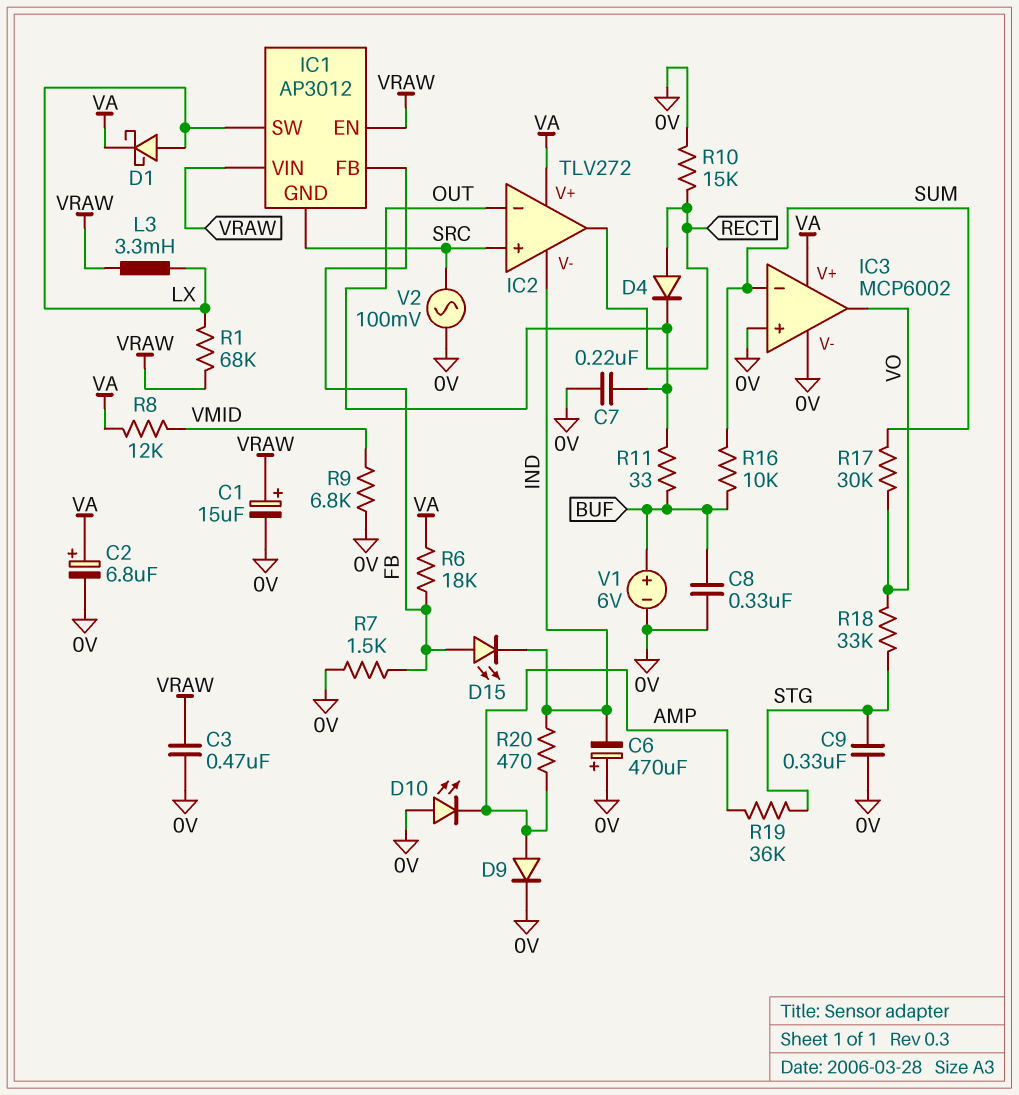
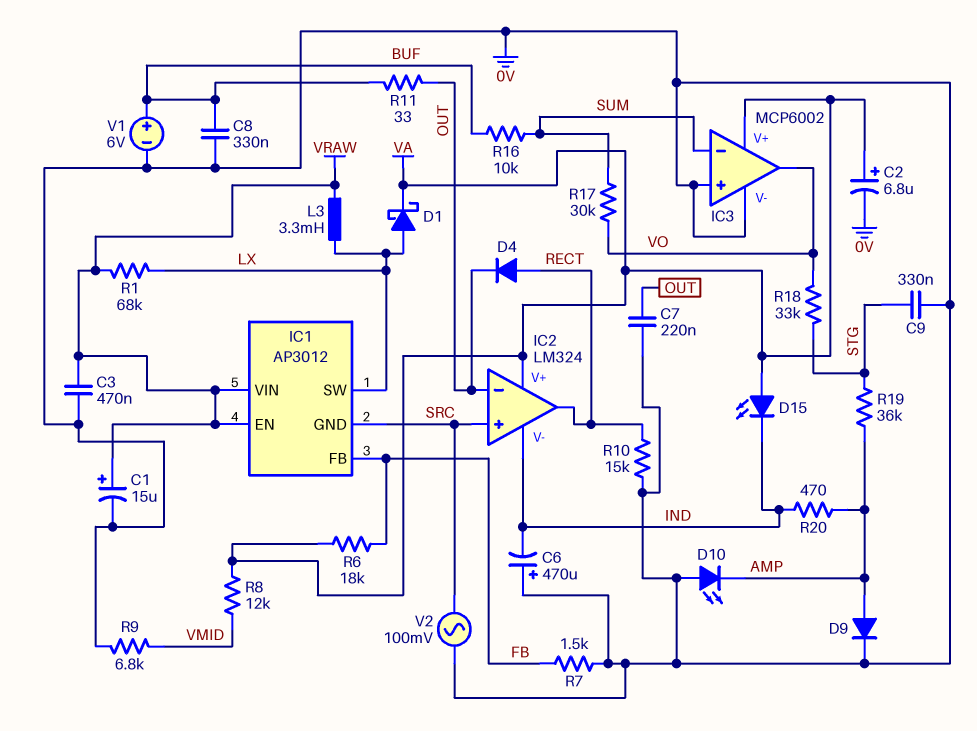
D15: LED (A FB, K IND) -> LED (A VA, K IND)
IC2: TLV272 -> LM324

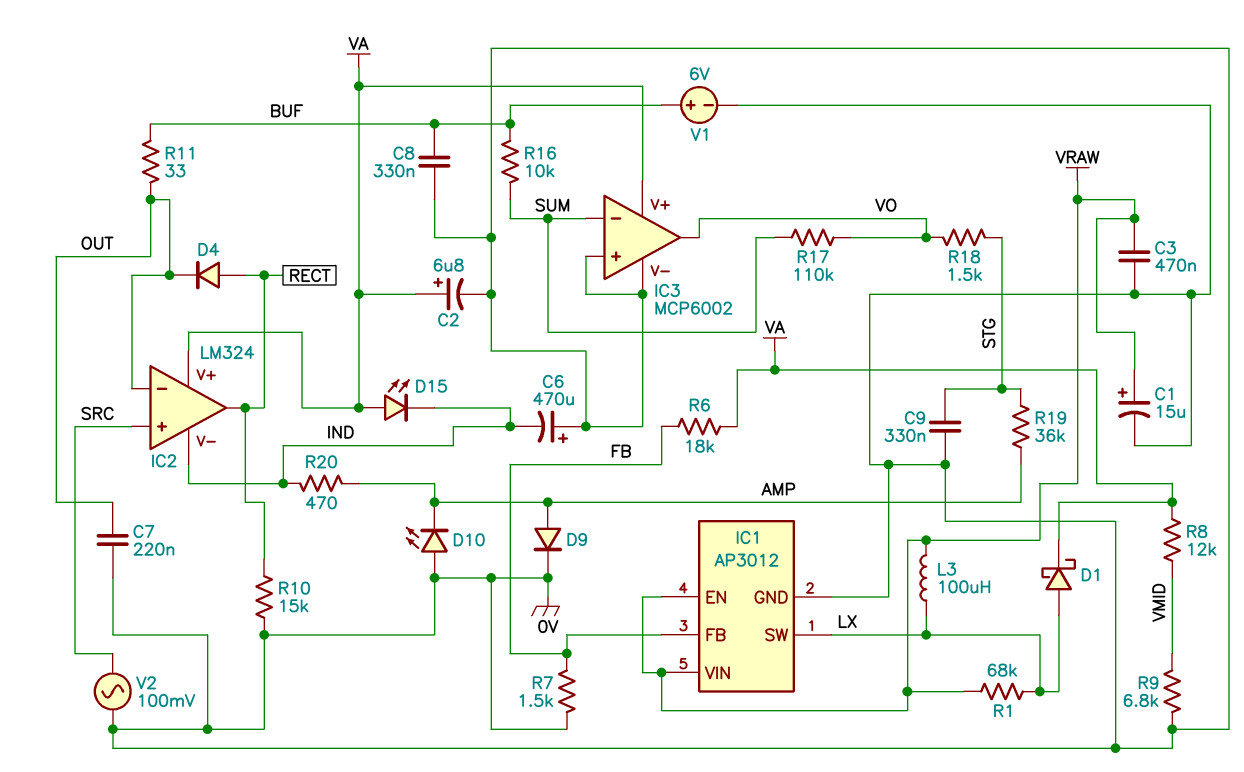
IC1 pin GND: SRC -> 0V
L3: 3.3mH (LX, VRAW) -> 100uH (LX, VRAW)
R17: 30k (SUM, VO) -> 110k (SUM, VO)
R18: 33k (STG, VO) -> 1.5k (STG, VO)

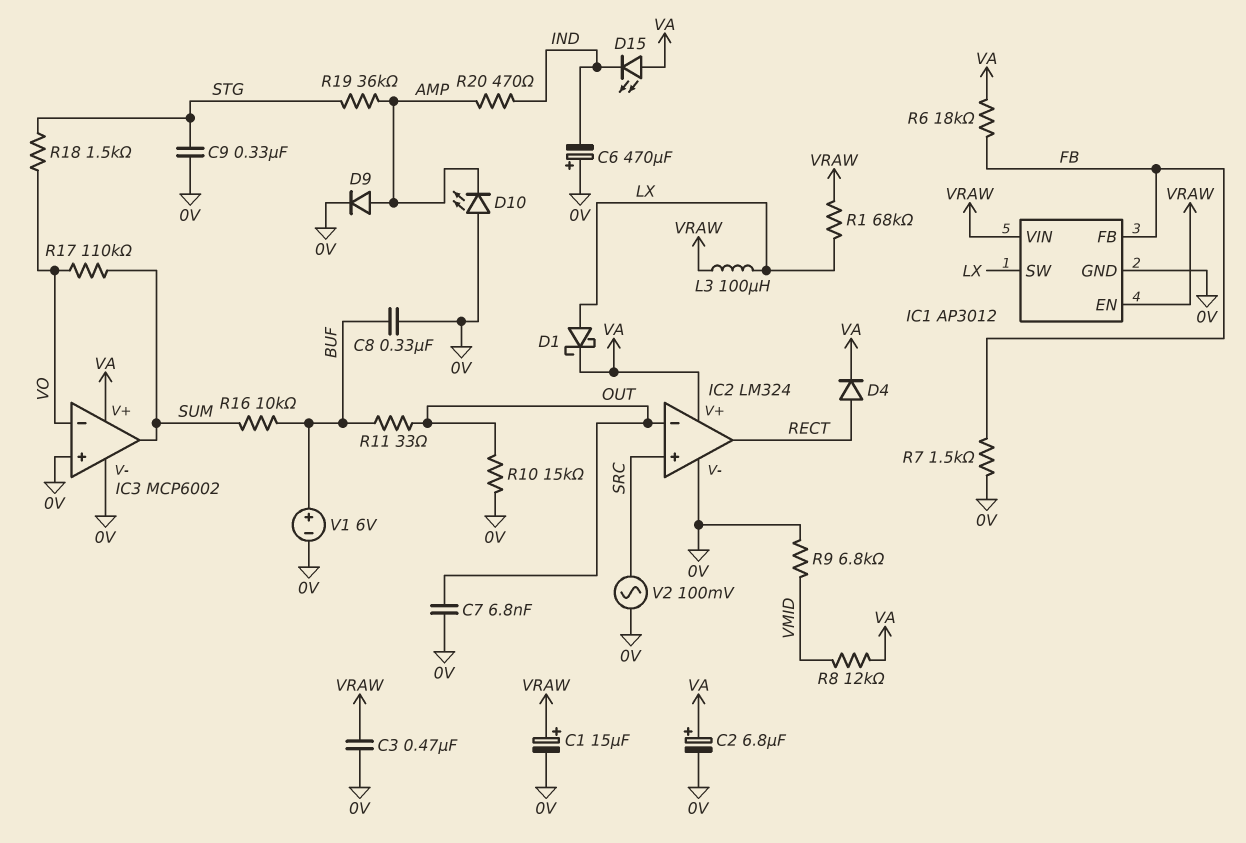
C7: 220nF (0V, OUT) -> 6.8nF (0V, OUT)
D4: diode (A RECT, K OUT) -> diode (A RECT, K VA)
IC2 pin V-: IND -> 0V
IC3 pin in-: SUM -> VO
IC3 pin out: VO -> SUM
R10: 15k (0V, RECT) -> 15k (0V, OUT)

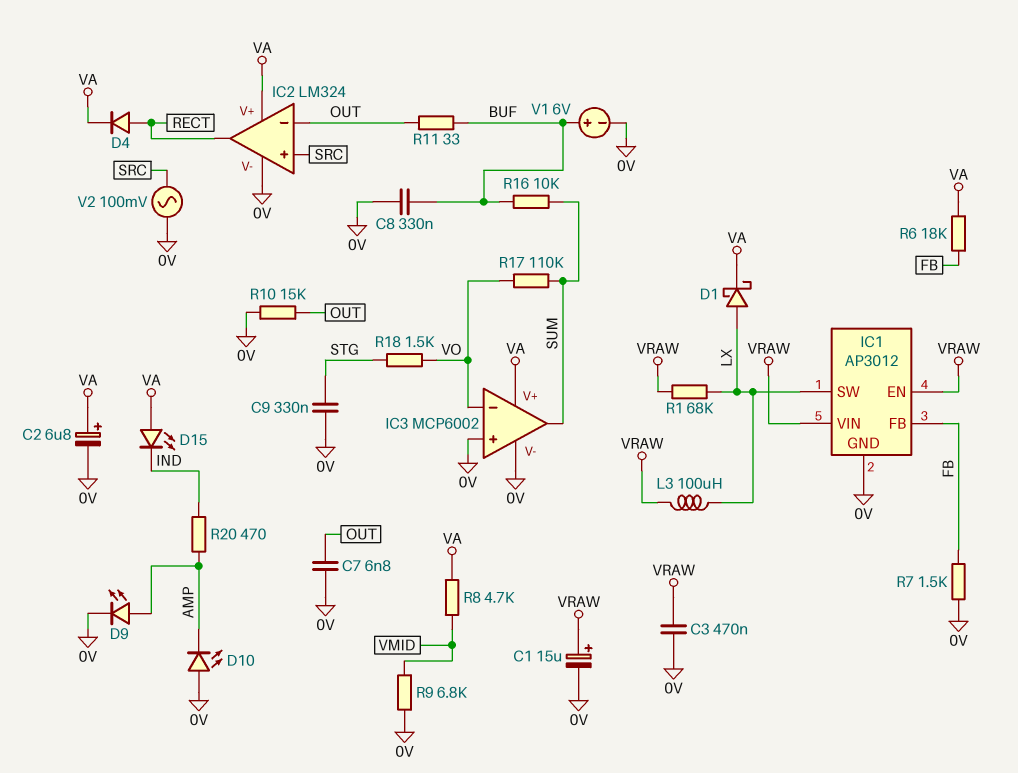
C6: 470uF (plus 0V, minus IND) -> none
D9: diode (A AMP, K 0V) -> LED (A AMP, K 0V)
R8: 12k (VA, VMID) -> 4.7k (VA, VMID)
R19: 36k (AMP, STG) -> none

